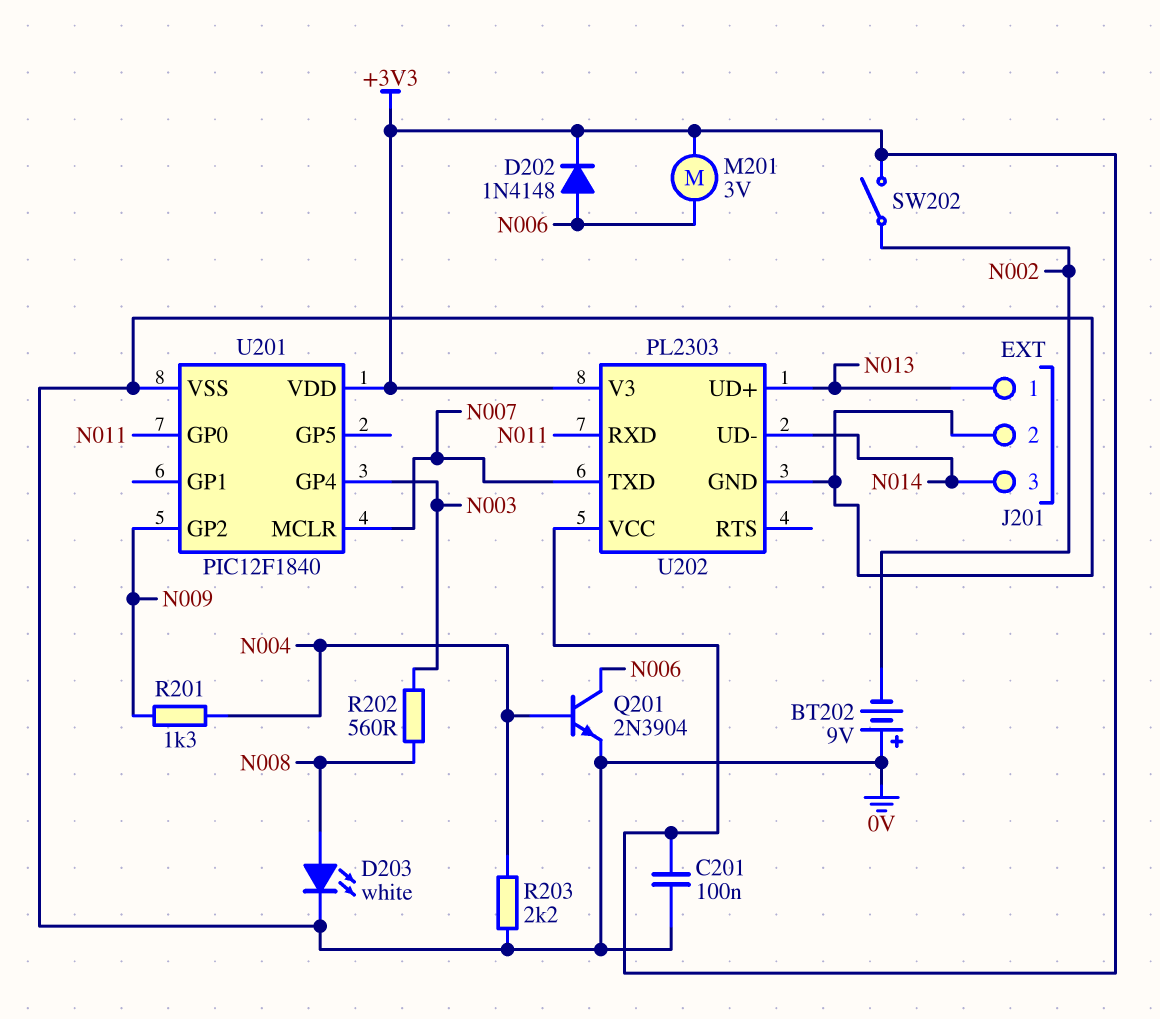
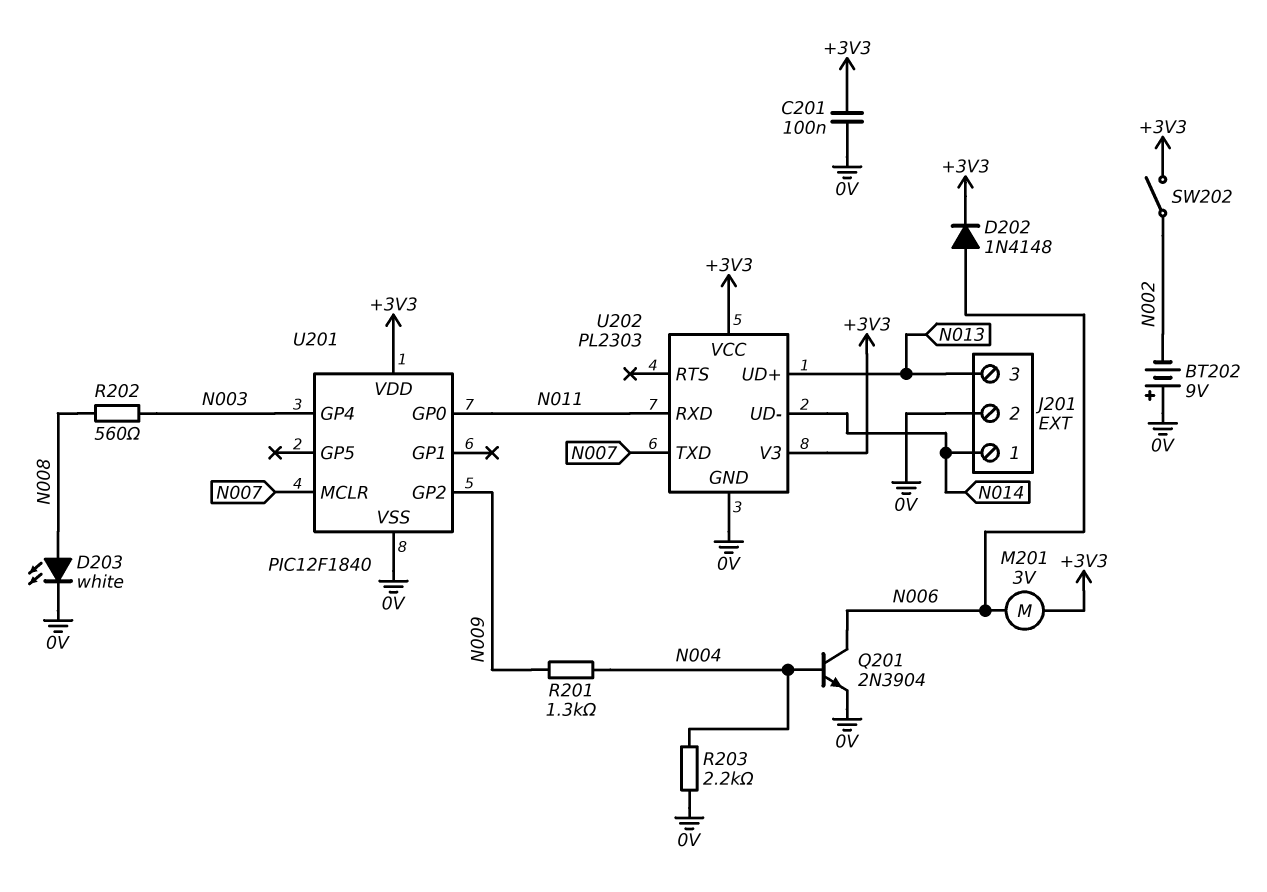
J201 pin 1: N013 -> N014
J201 pin 3: N014 -> N013

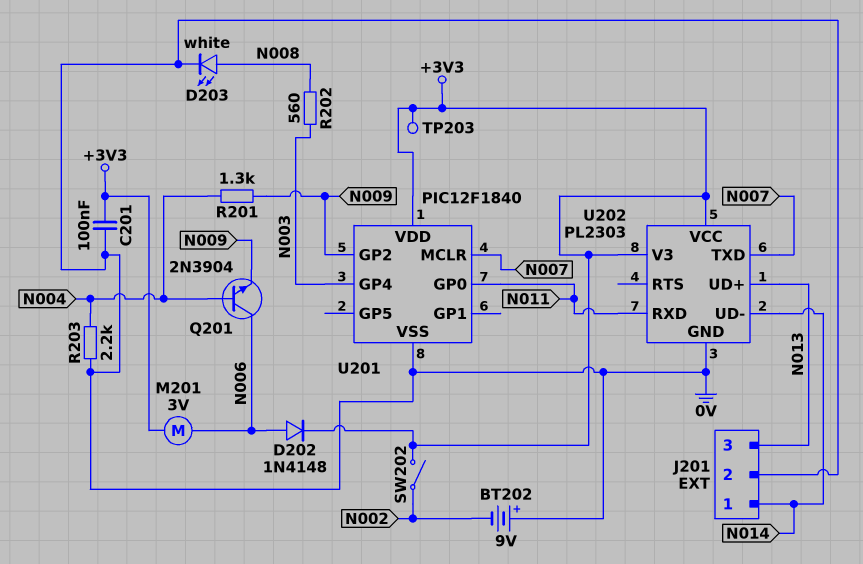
Q201: NPN 2N3904 (B N004, C N006, E 0V) -> NPN 2N3904 (B N004, C N006, E N009)
TP203: none -> test point (+3V3)

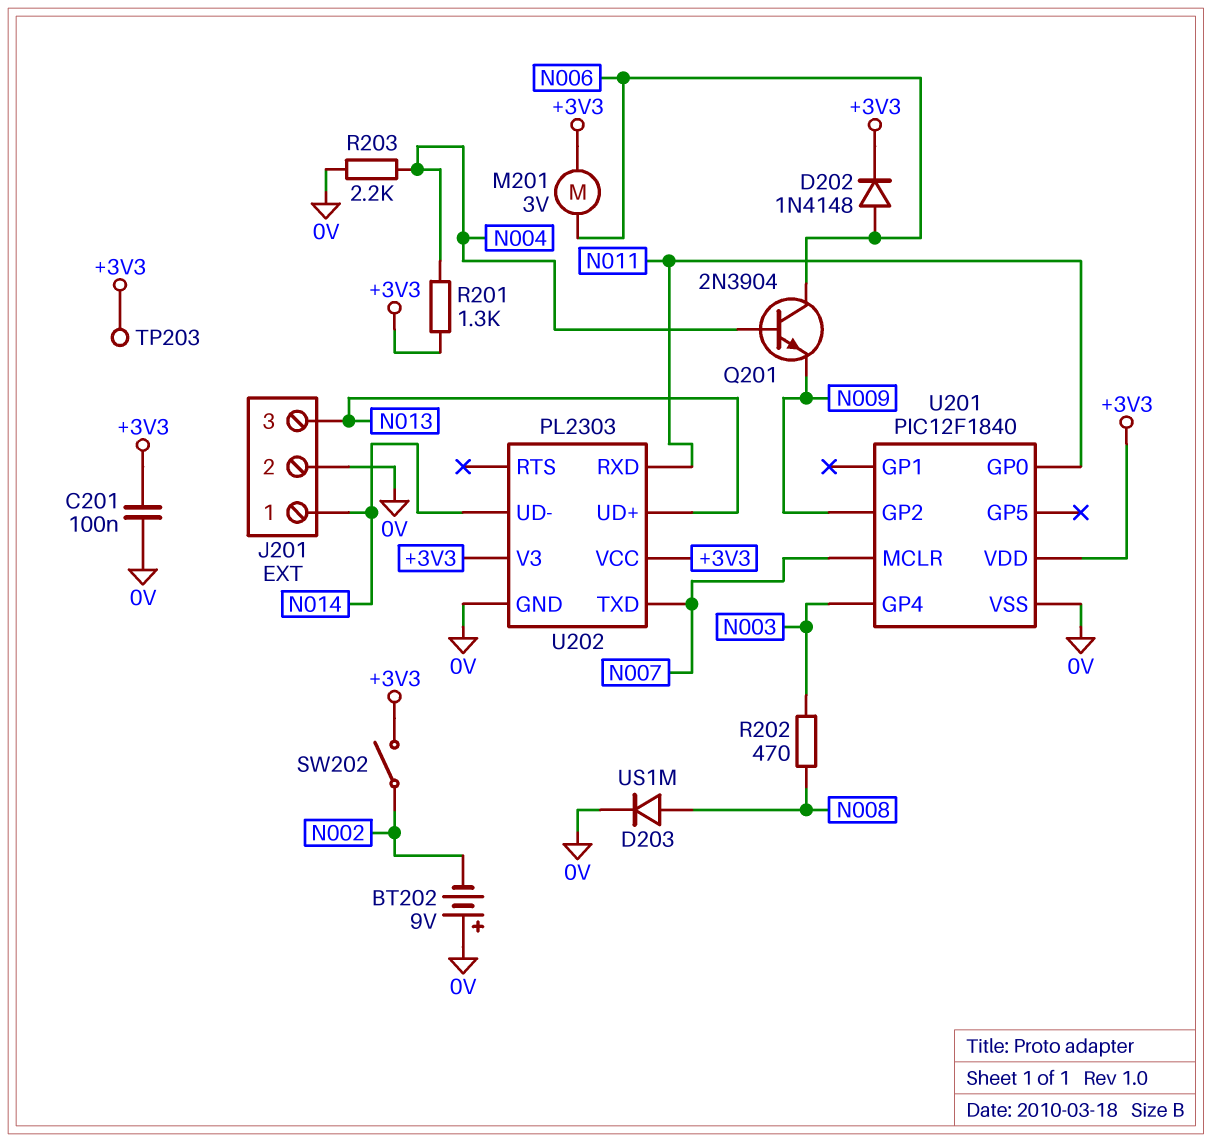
D203: LED white (A N008, K 0V) -> diode US1M (A N008, K 0V)
R201: 1.3k (N004, N009) -> 1.3k (+3V3, N004)
R202: 560 (N003, N008) -> 470 (N003, N008)

